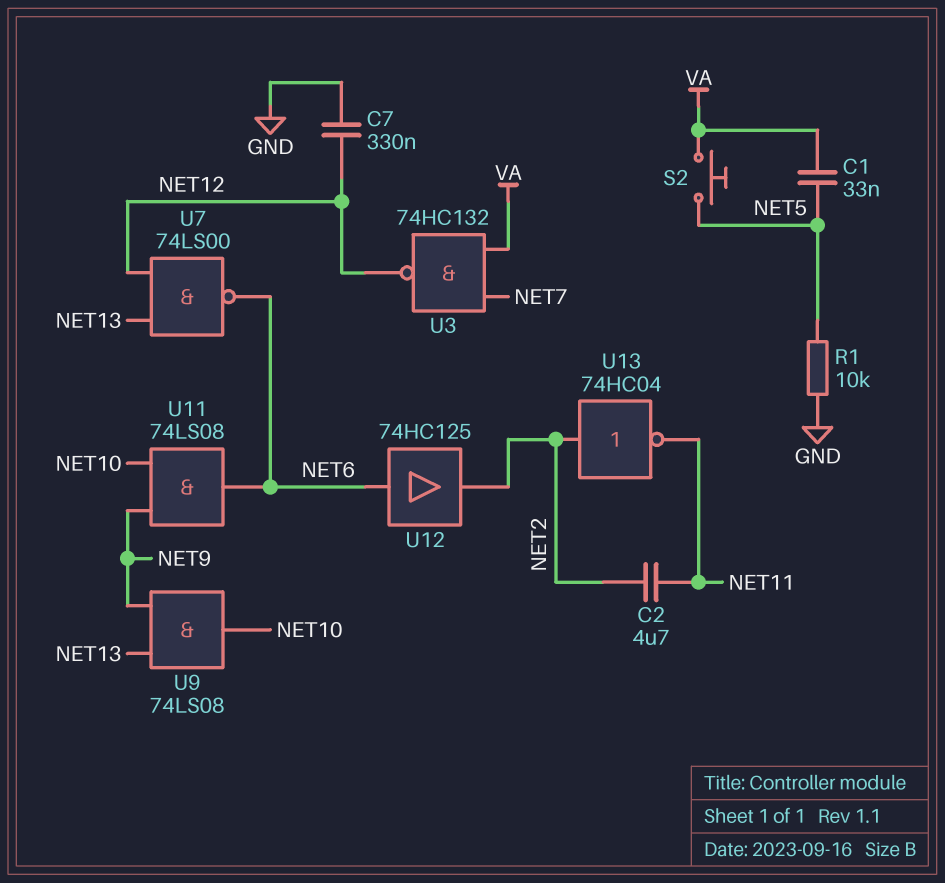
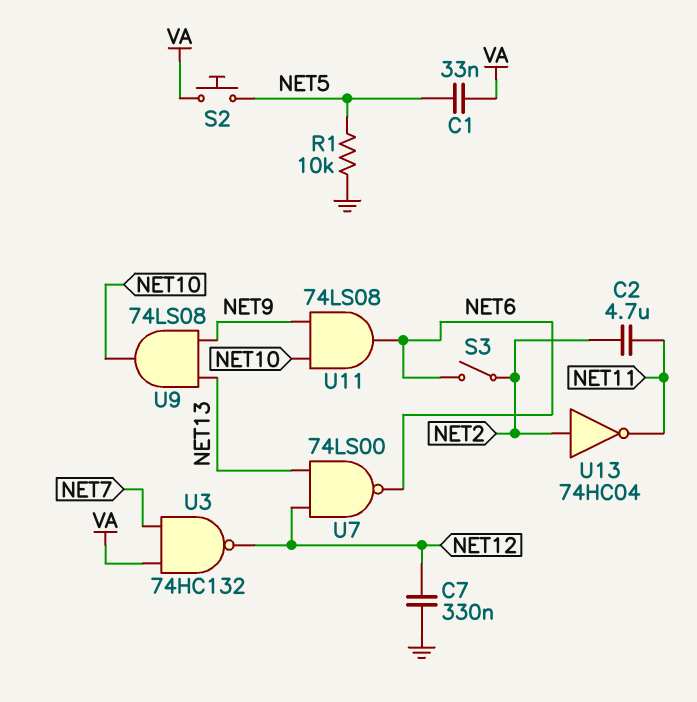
S3: none -> switch (NET2, NET6)
U12: buffer 74HC125 (in NET6, out NET2) -> none

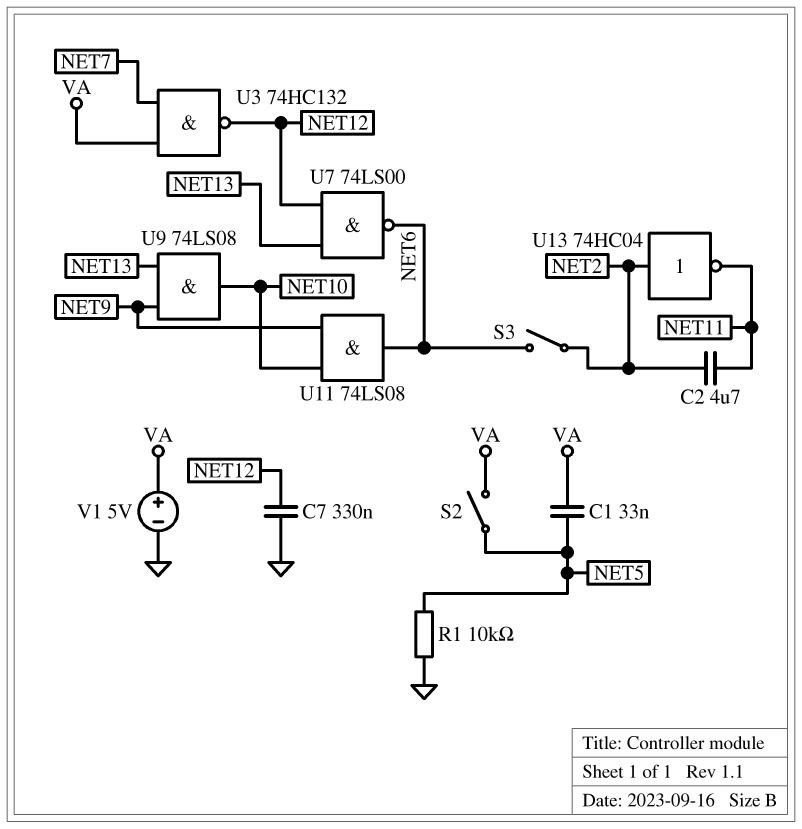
S2: button (NET5, VA) -> switch (NET5, VA)
V1: none -> 5V (plus VA, minus GND)

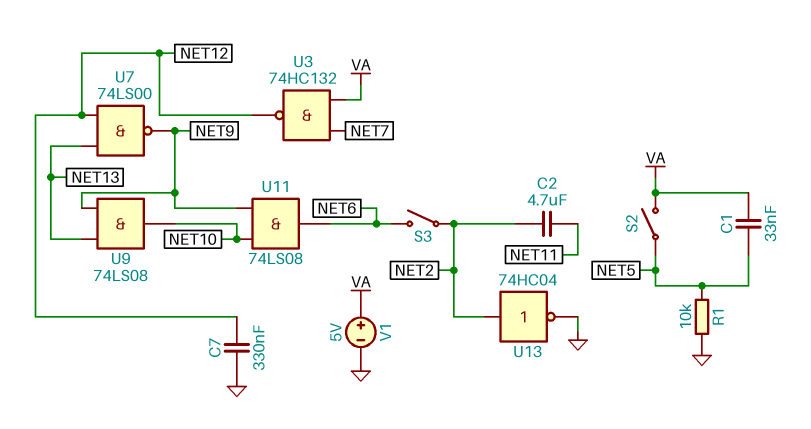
U7: NAND 74LS00 (in NET12, in NET13, out NET6) -> NAND 74LS00 (in NET12, in NET13, out NET9)
U13: NOT 74HC04 (in NET2, out NET11) -> NOT 74HC04 (in NET2, out GND)

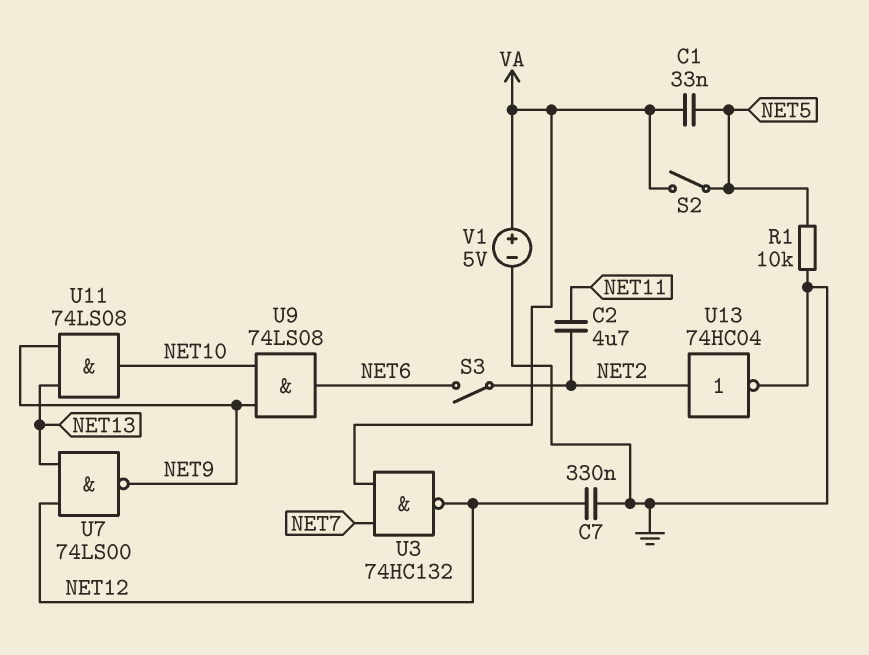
U9: AND 74LS08 (in NET9, in NET13, out NET10) -> AND 74LS08 (in NET9, in NET10, out NET6)
U11: AND 74LS08 (in NET9, in NET10, out NET6) -> AND 74LS08 (in NET9, in NET13, out NET10)

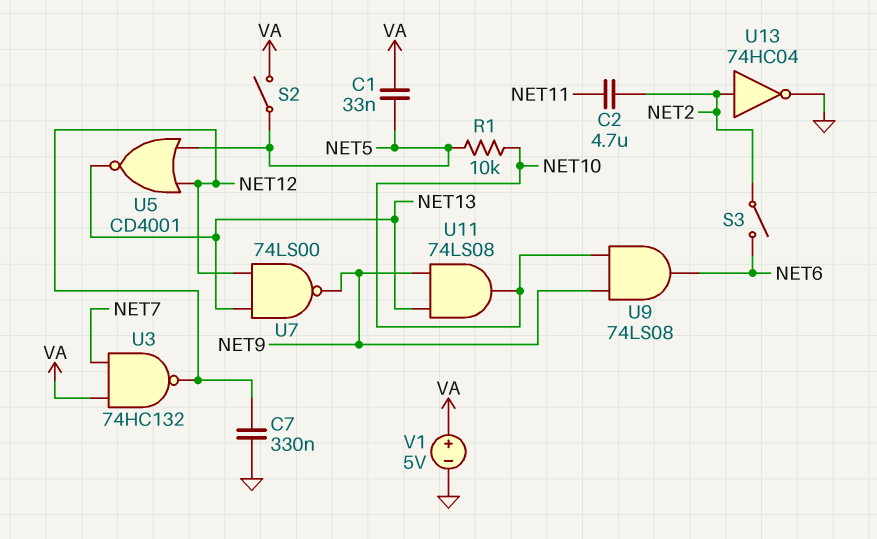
R1: 10k (GND, NET5) -> 10k (NET5, NET10)
U5: none -> NOR CD4001 (in NET5, in NET12, out NET13)

